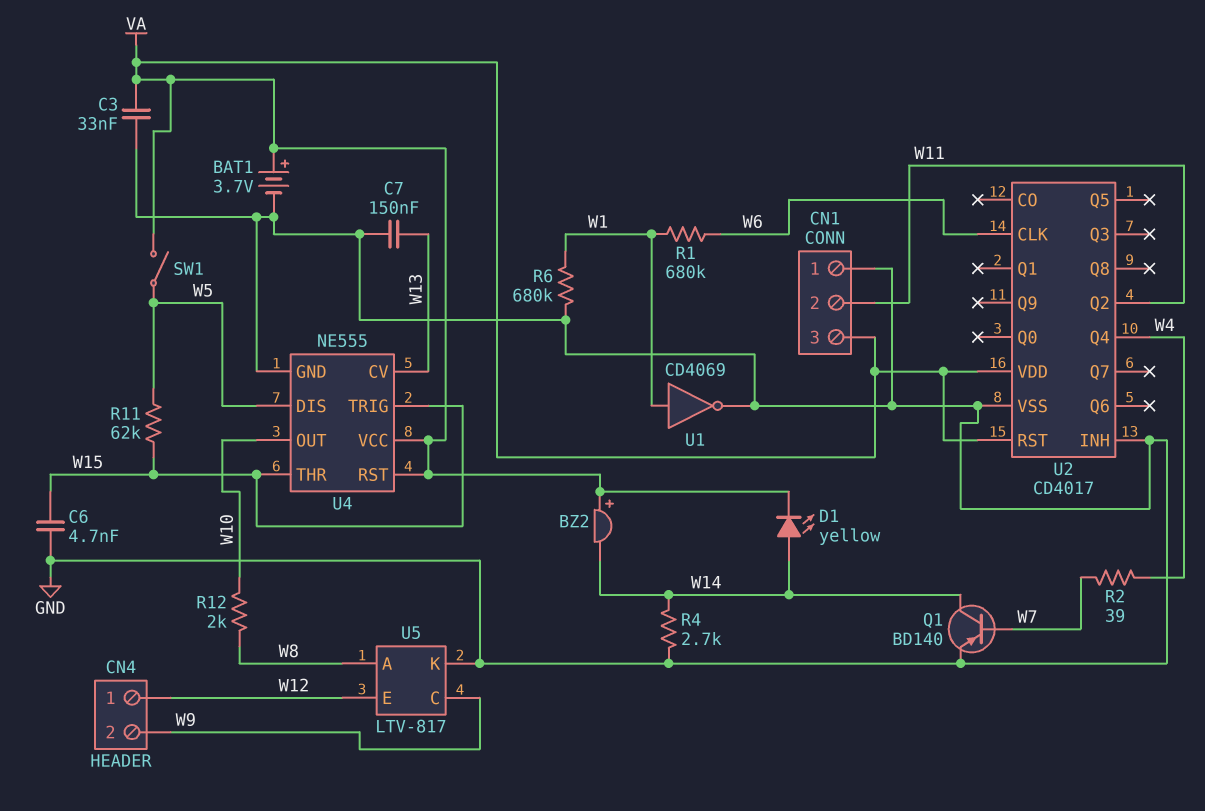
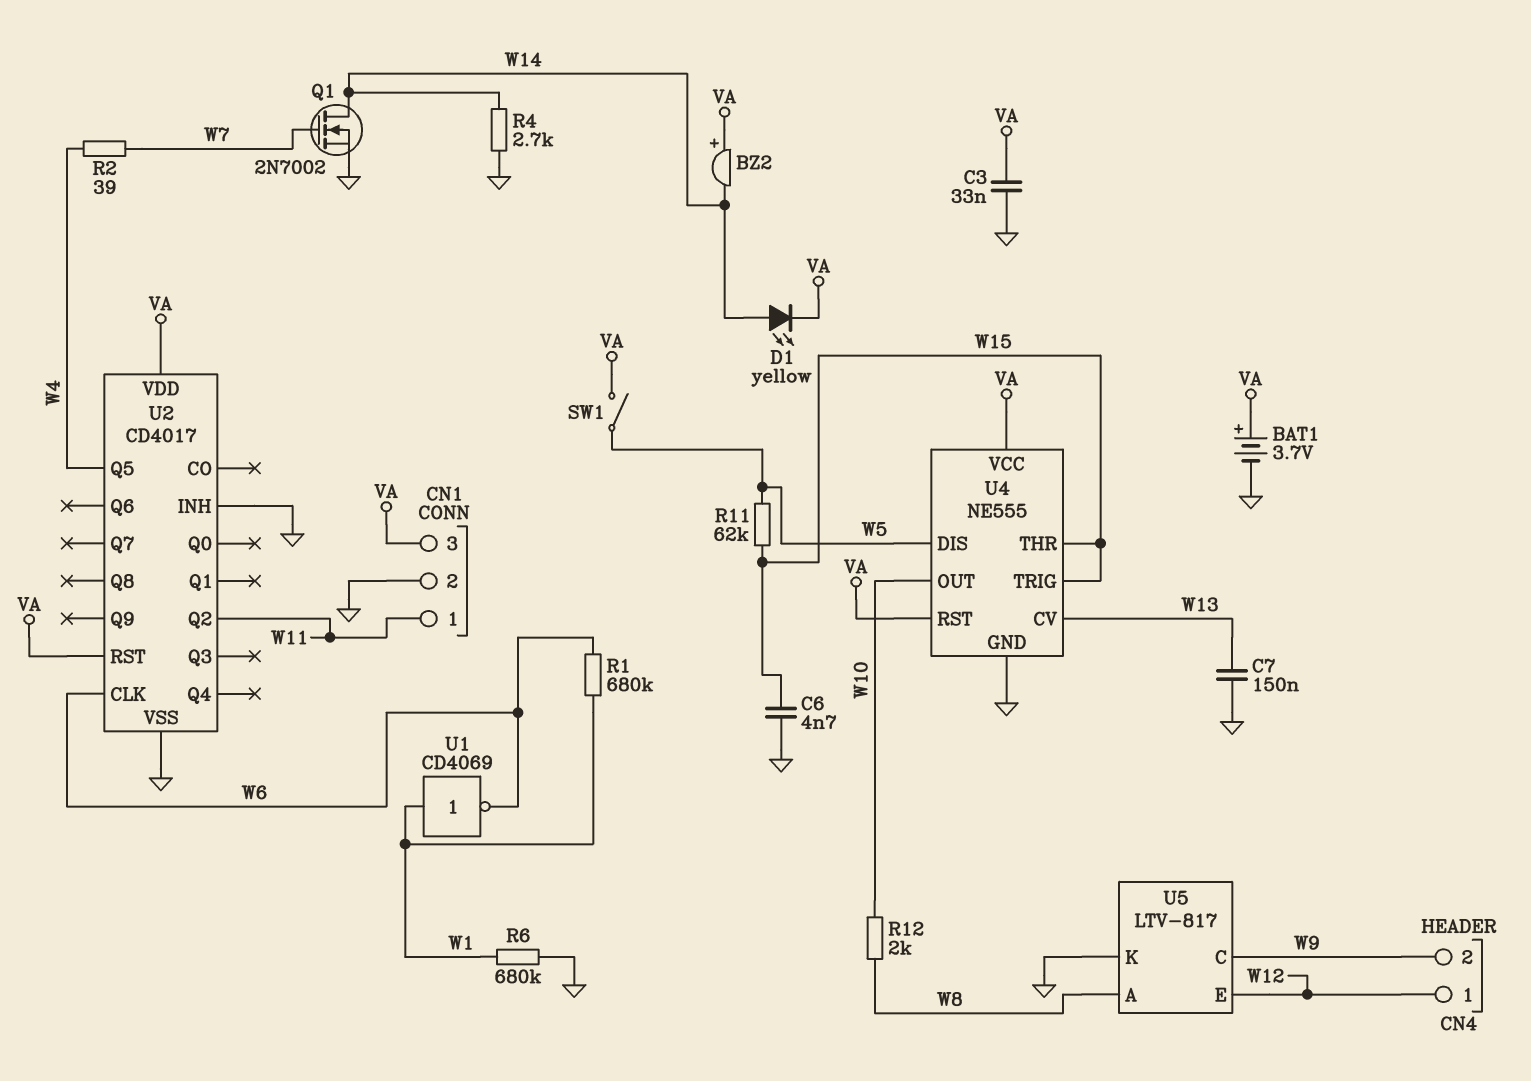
CN1 pin 1: GND -> W11
CN1 pin 2: W11 -> GND
Q1: PNP BD140 (B W7, C W14, E GND) -> NMOS 2N7002 (G W7, D W14, S GND)
U1: NOT CD4069 (in W1, out GND) -> NOT CD4069 (in W1, out W6)
U2 pin Q4: W4 -> none
U2 pin Q5: none -> W4

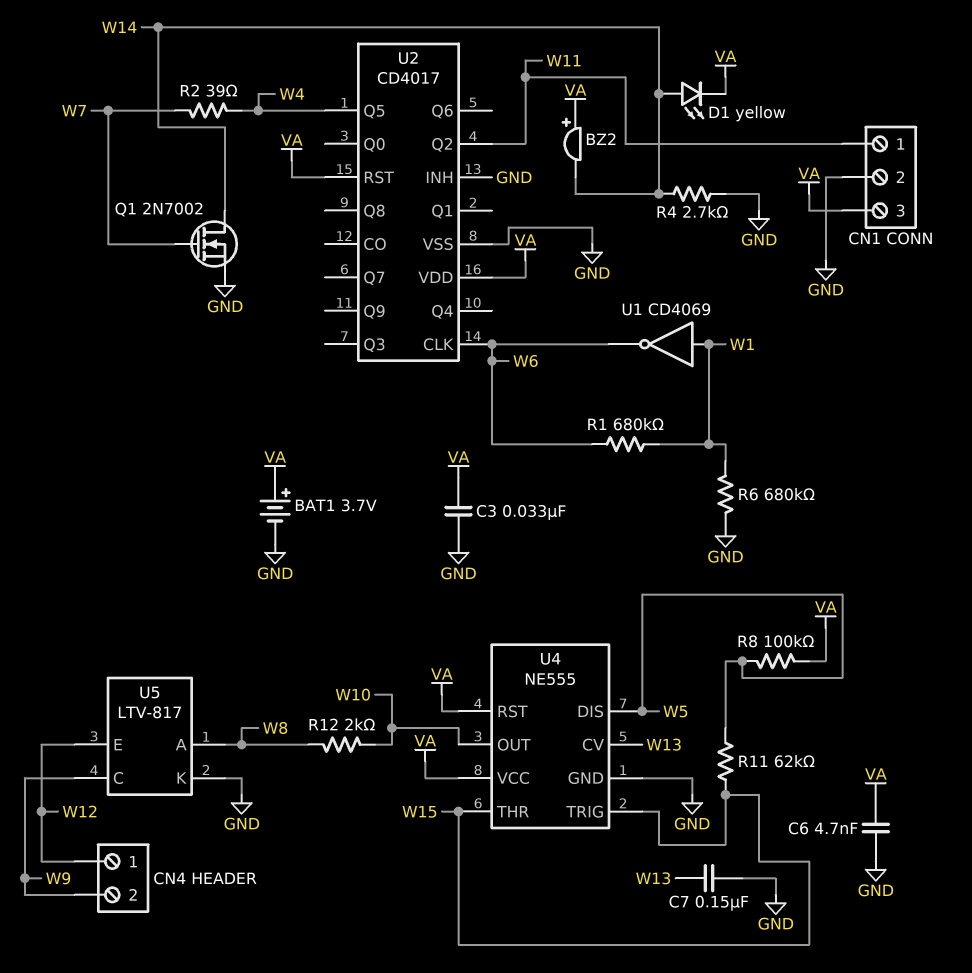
C6: 4.7nF (GND, W15) -> 4.7nF (GND, VA)
R8: none -> 100k (VA, W5)
SW1: switch (VA, W5) -> none

